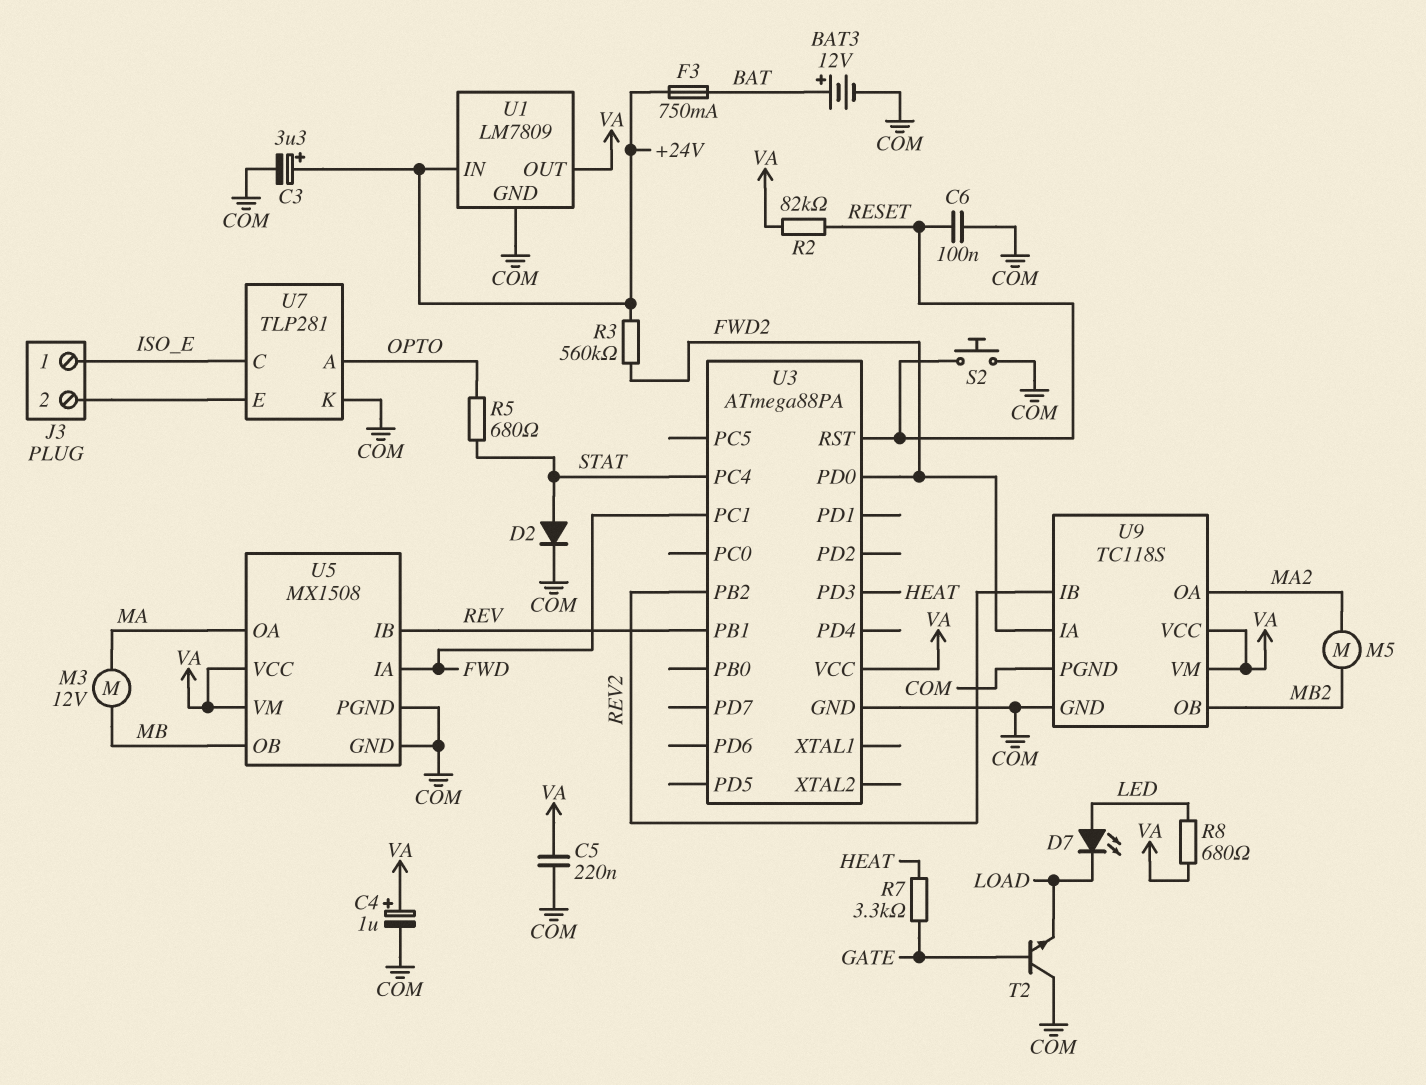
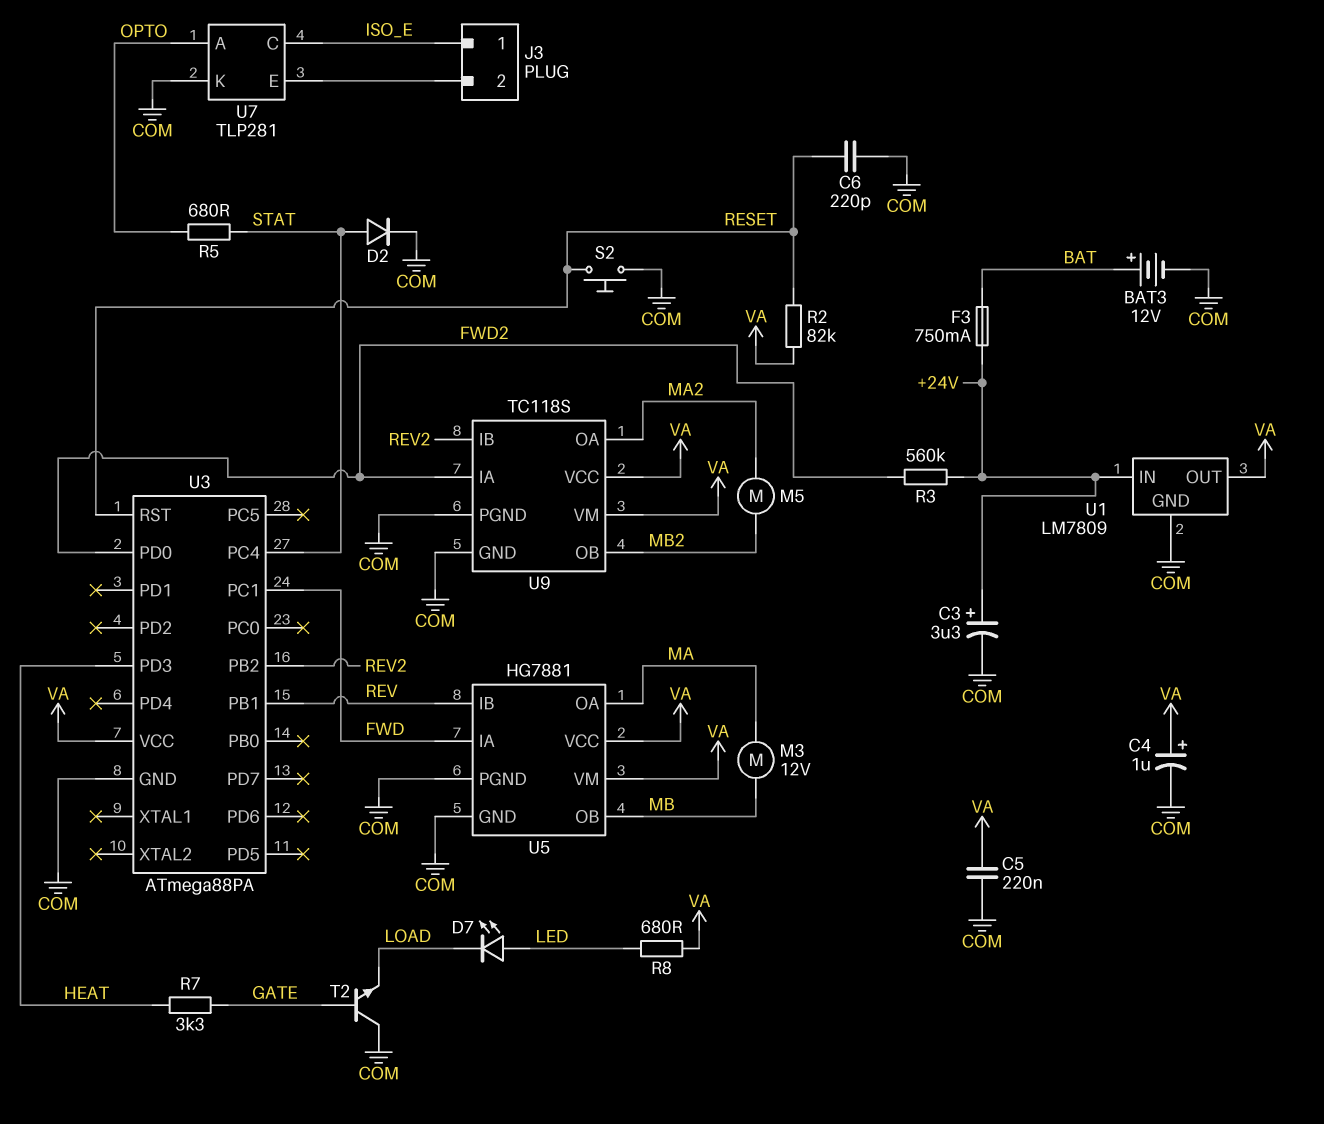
C6: 100nF (COM, RESET) -> 220pF (COM, RESET)
U5: MX1508 -> HG7881

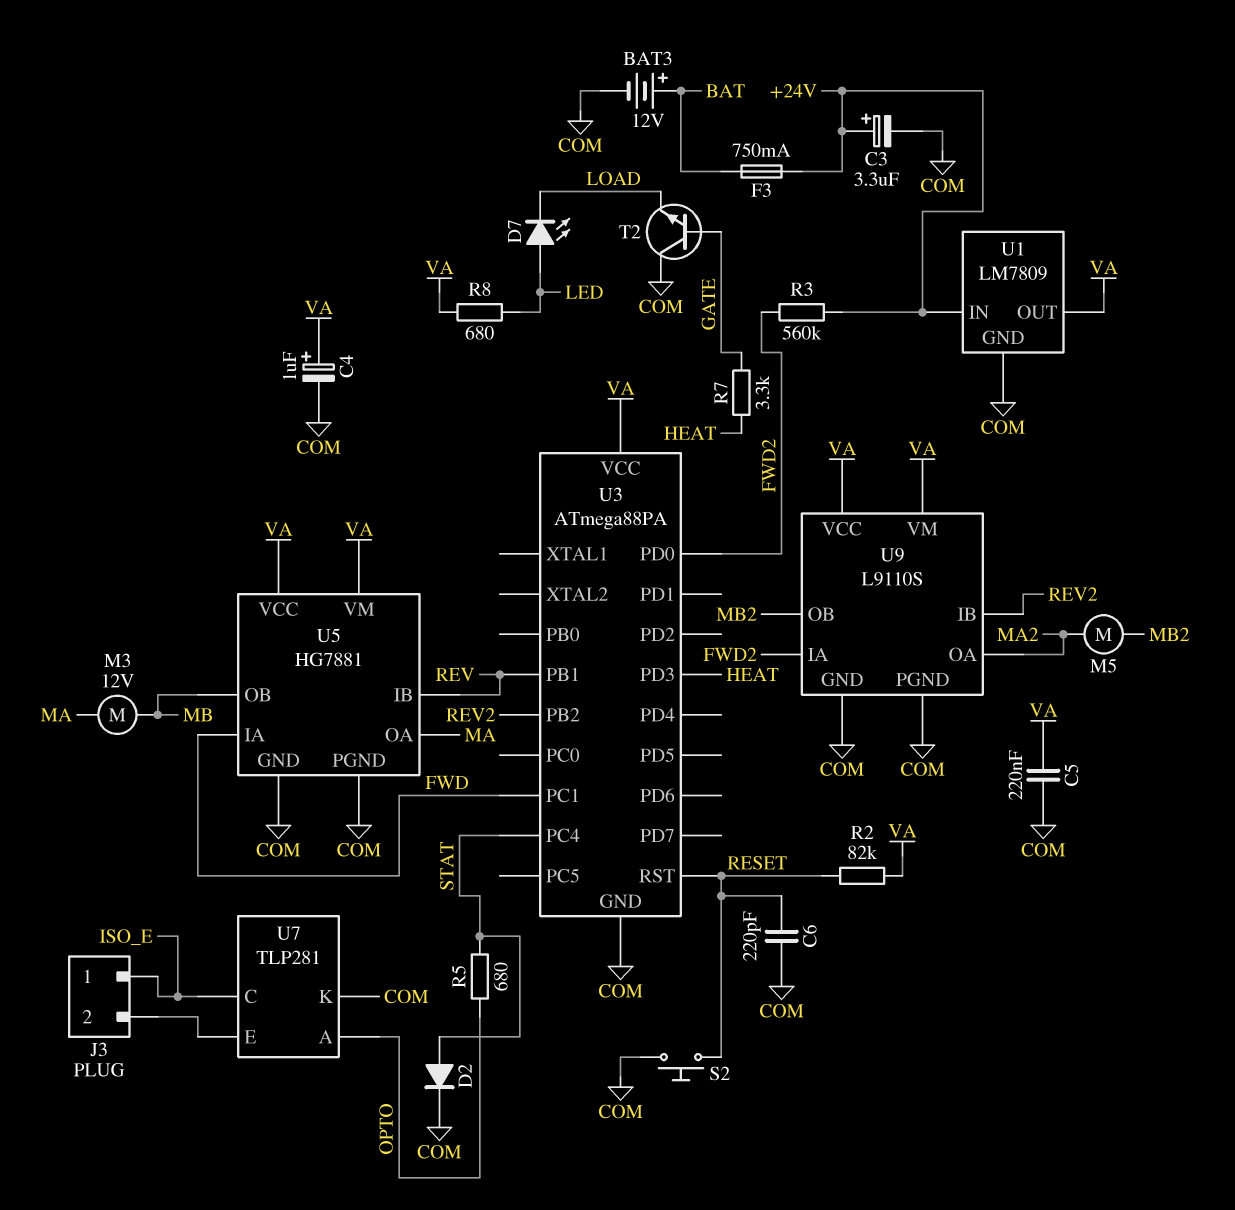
U9: TC118S -> L9110S

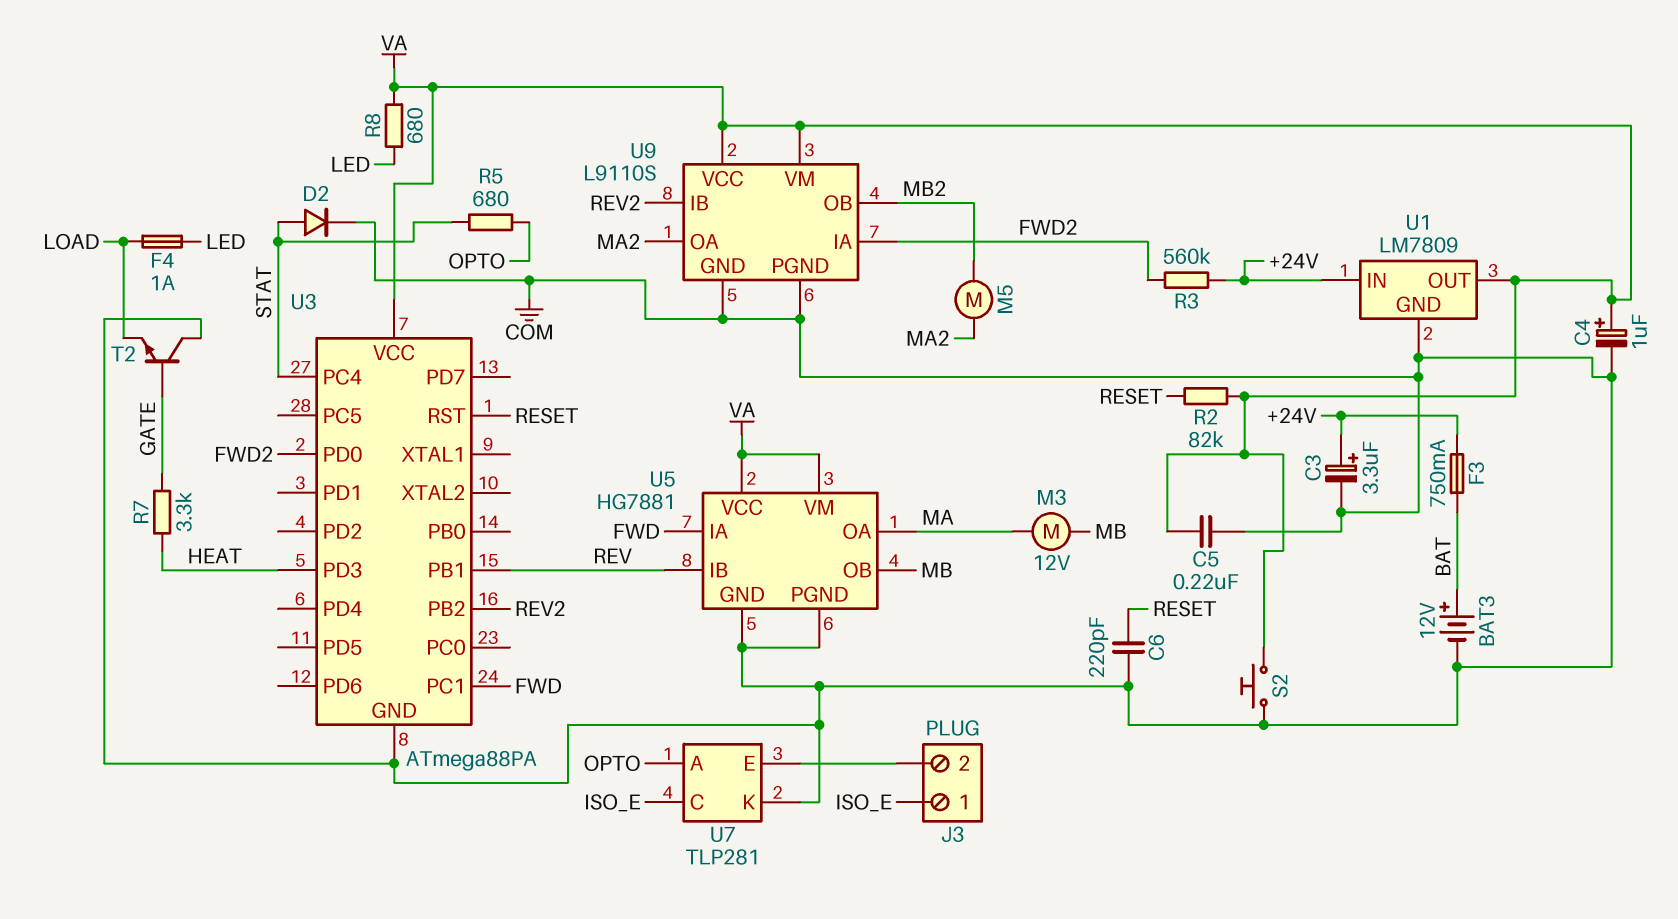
D7: LED (A LED, K LOAD) -> none
F4: none -> 1A (LED, LOAD)
S2: button (COM, RESET) -> button (COM, VA)

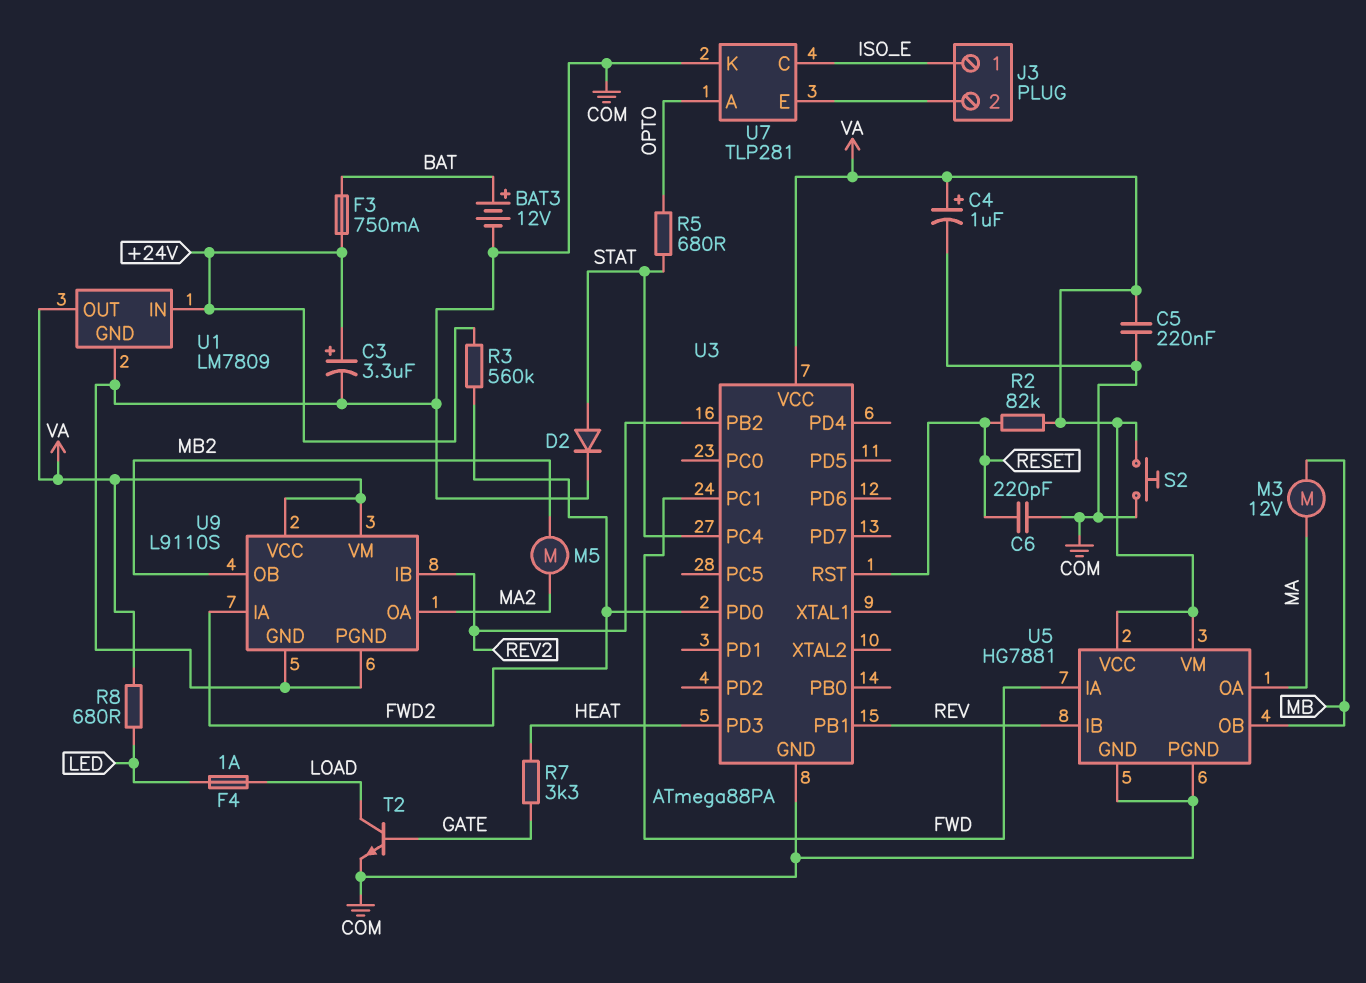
T2: NPN (B GATE, C COM, E LOAD) -> NPN (B GATE, C LOAD, E COM)

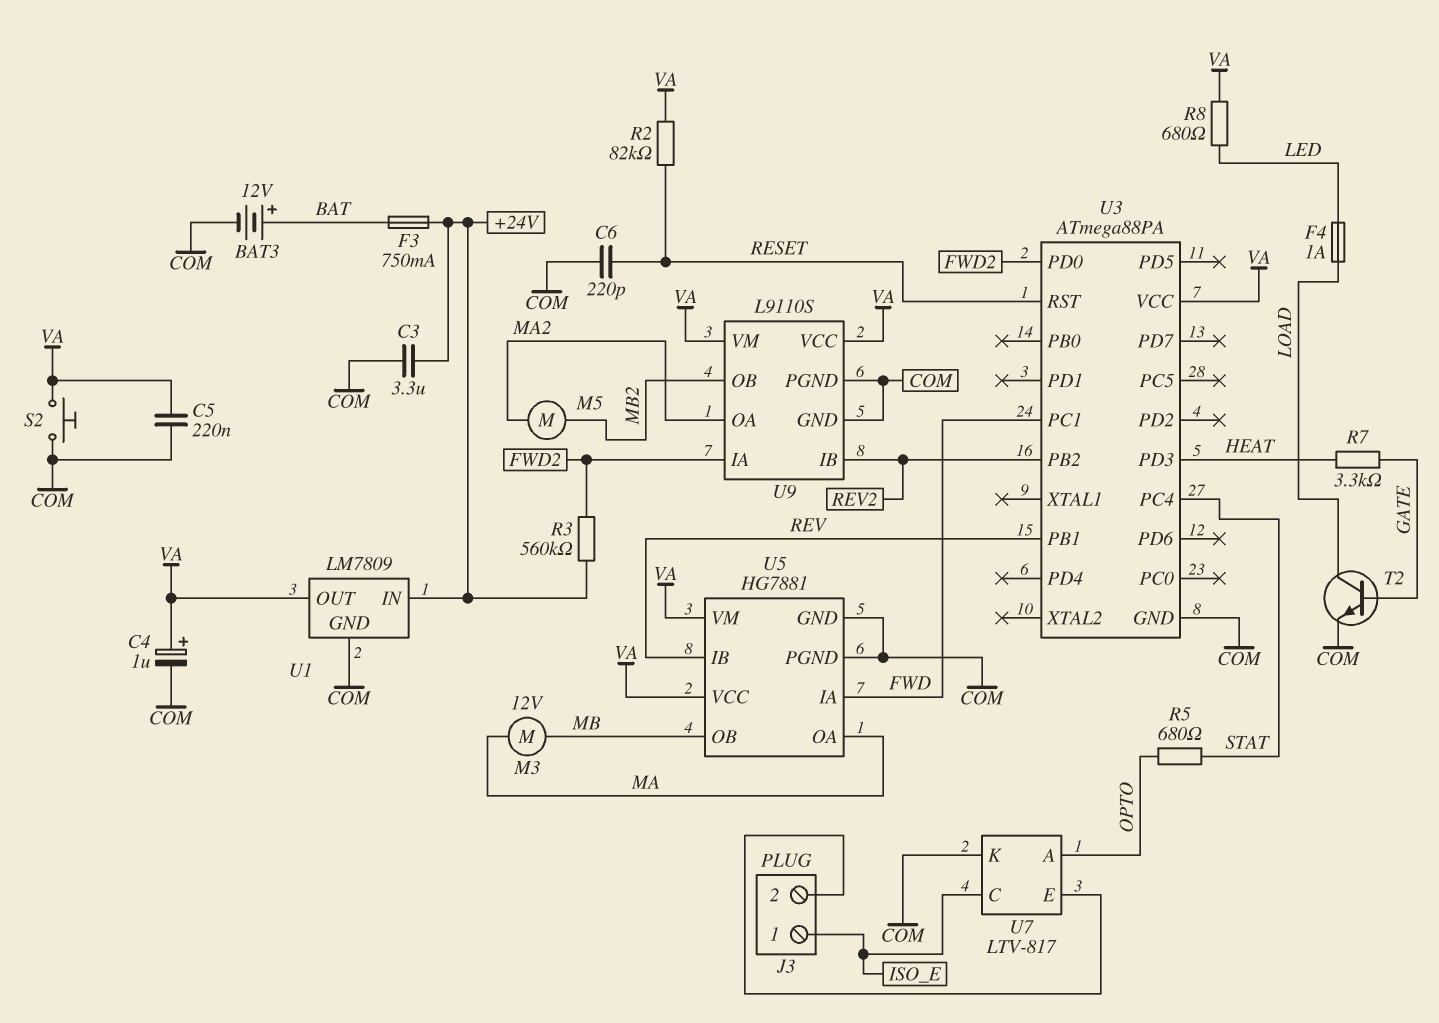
C3: 3.3uF (plus +24V, minus COM) -> 3.3uF (+24V, COM)
D2: diode (A STAT, K COM) -> none
U7: TLP281 -> LTV-817

